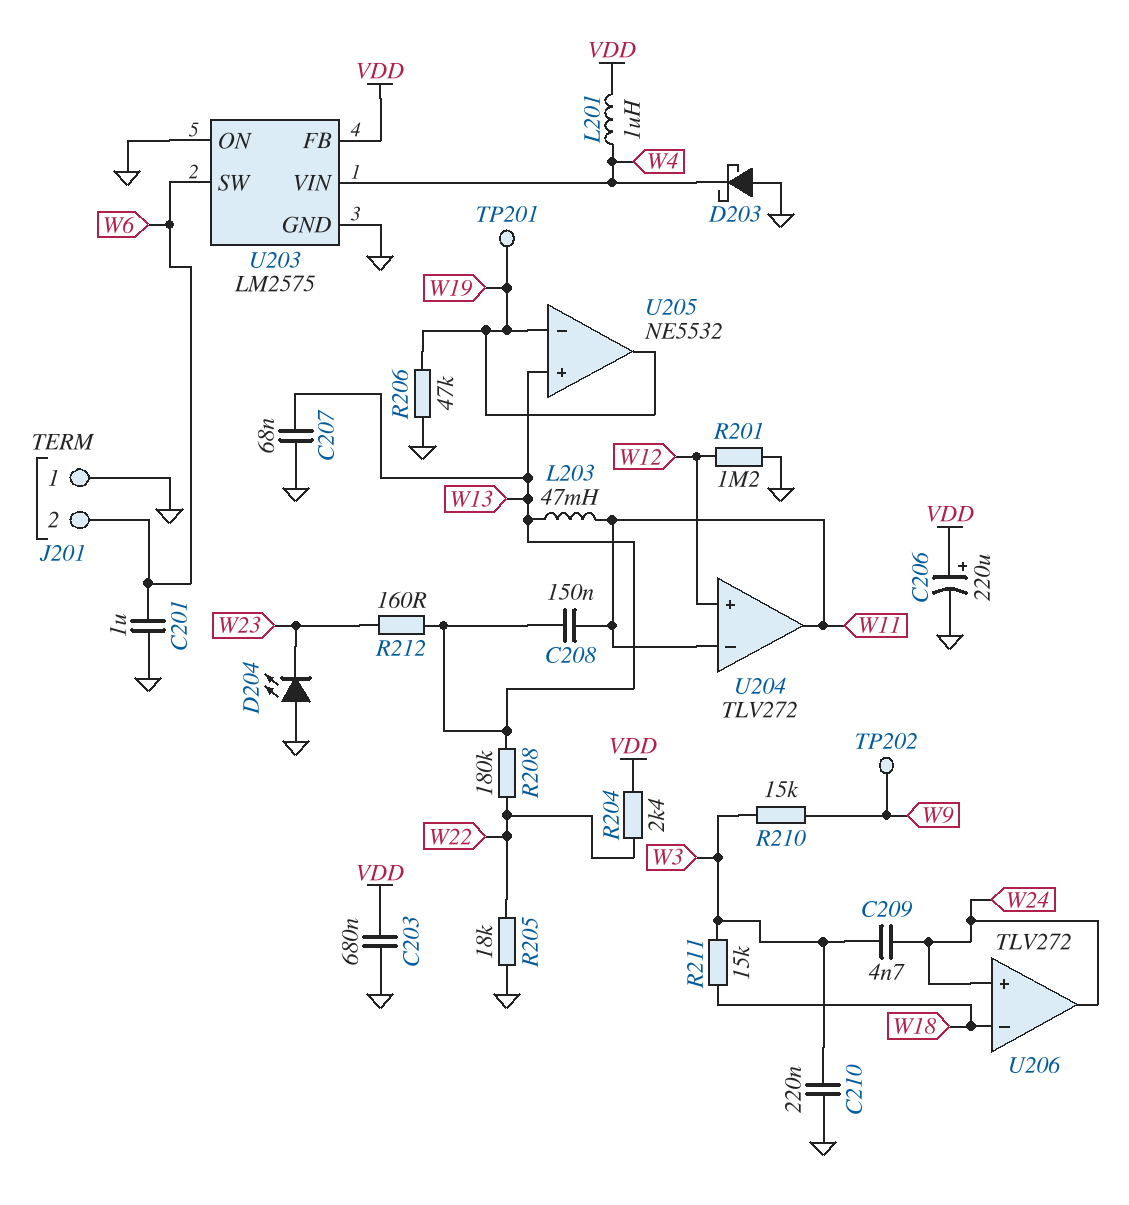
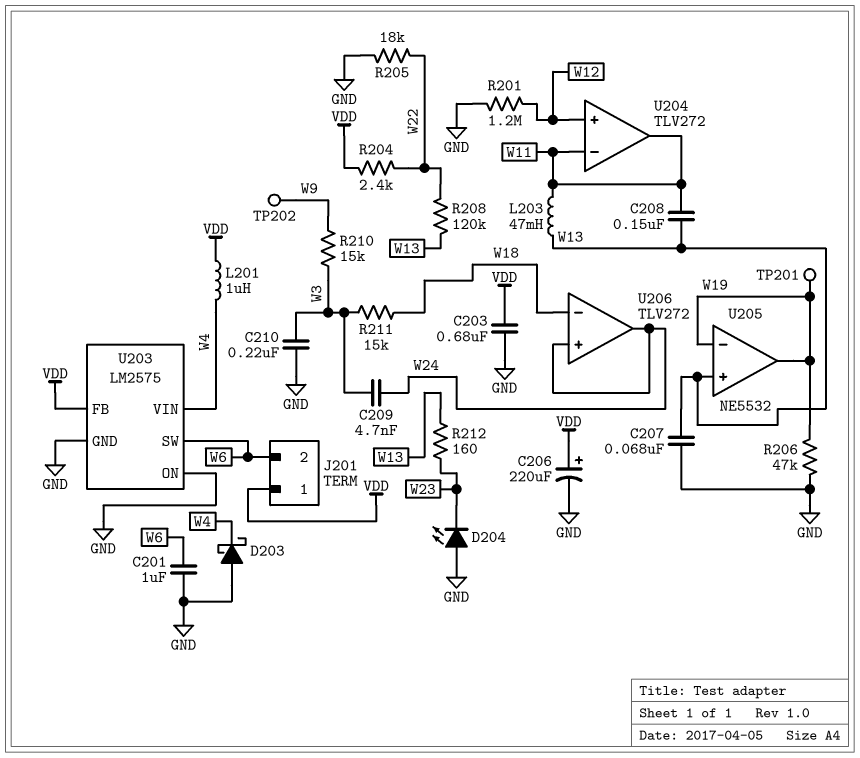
J201 pin 1: GND -> VDD
R208: 180k (W13, W22) -> 120k (W13, W22)

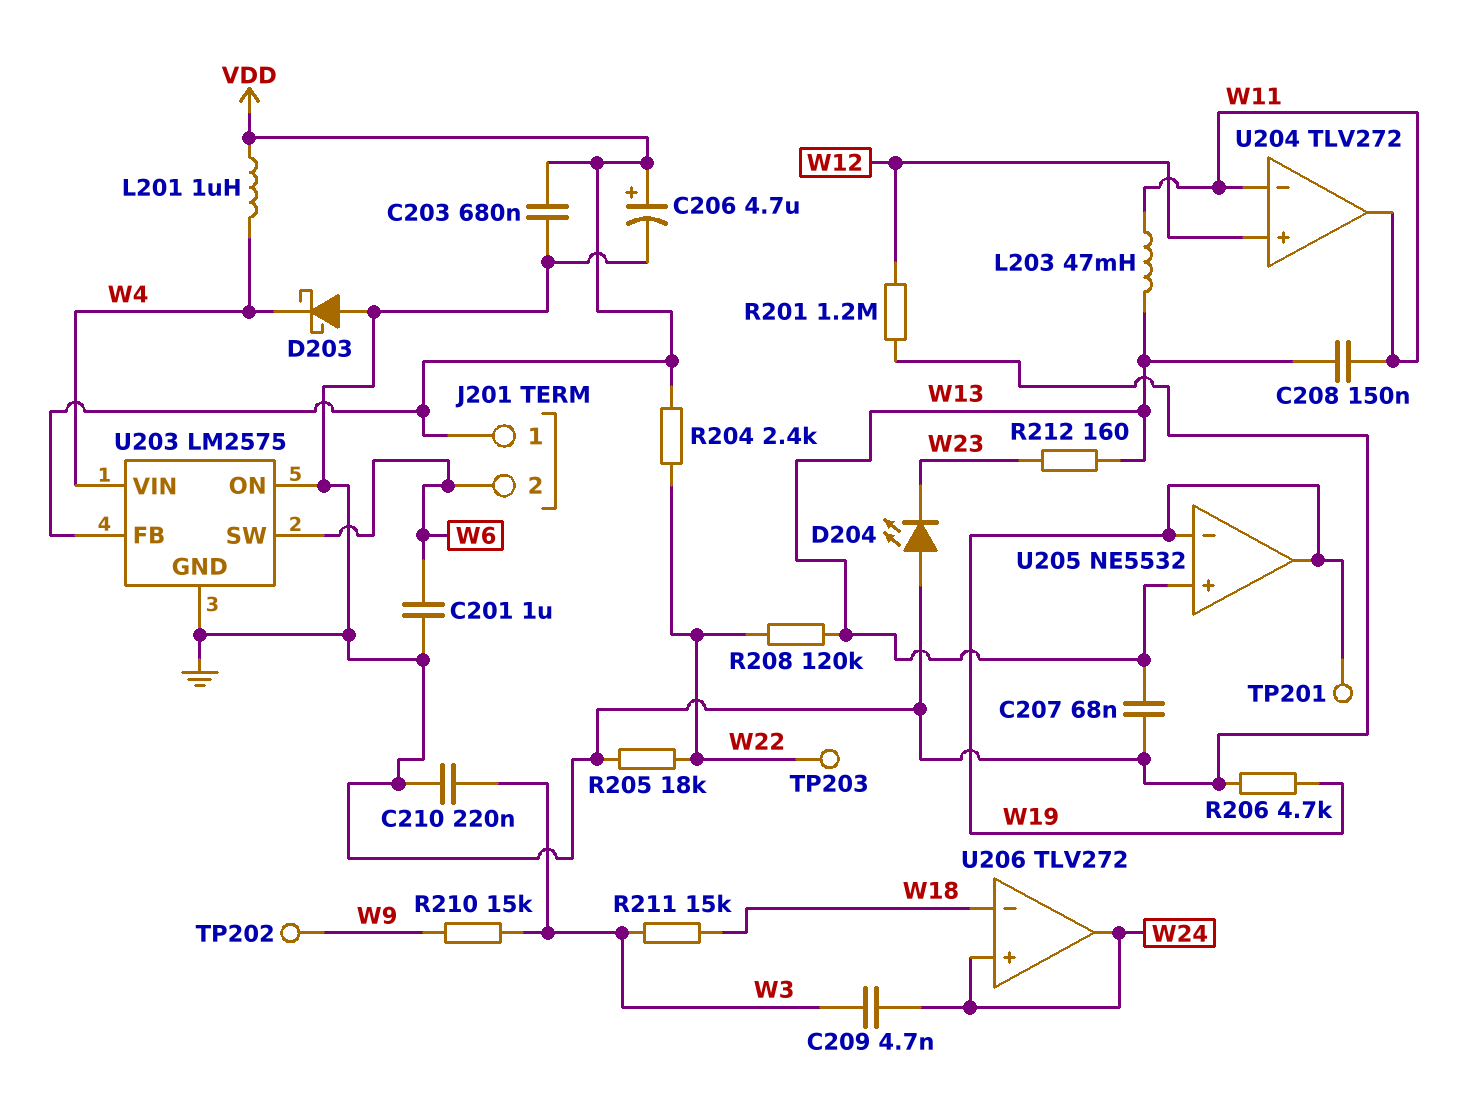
C206: 220uF (plus VDD, minus GND) -> 4.7uF (plus VDD, minus GND)
R206: 47k (GND, W19) -> 4.7k (GND, W19)
TP203: none -> test point (W22)

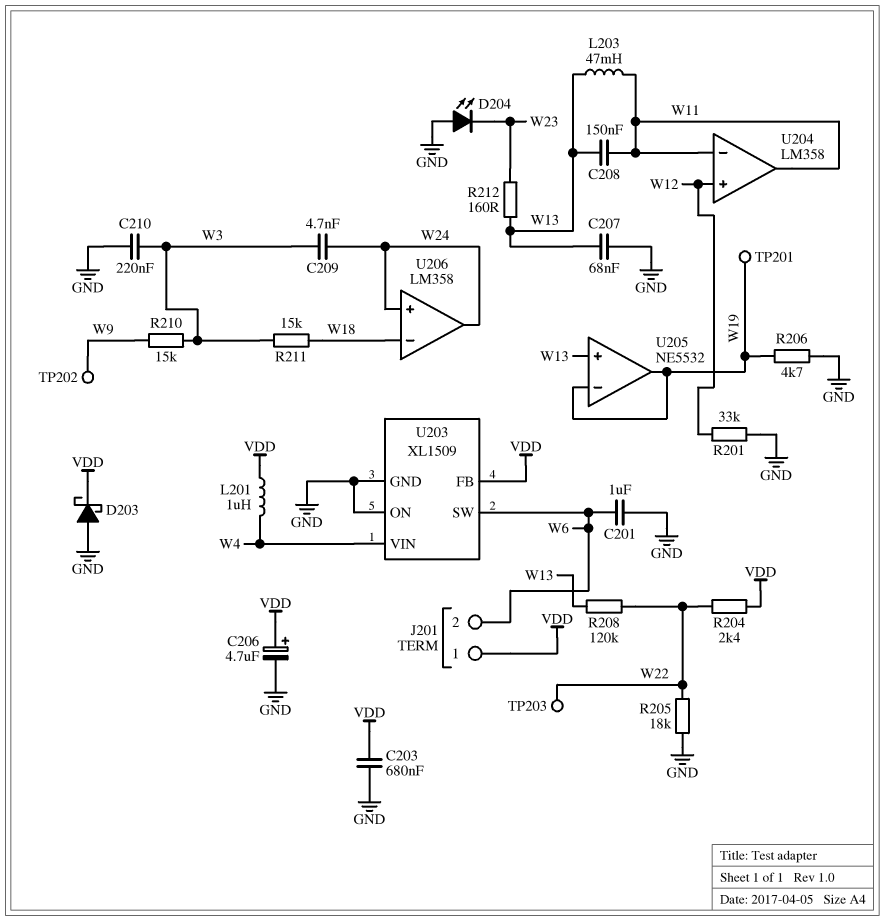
D203: schottky (A GND, K W4) -> schottky (A GND, K VDD)
R201: 1.2M (GND, W12) -> 33k (GND, W12)
U203: LM2575 -> XL1509
U204: TLV272 -> LM358
U206: TLV272 -> LM358

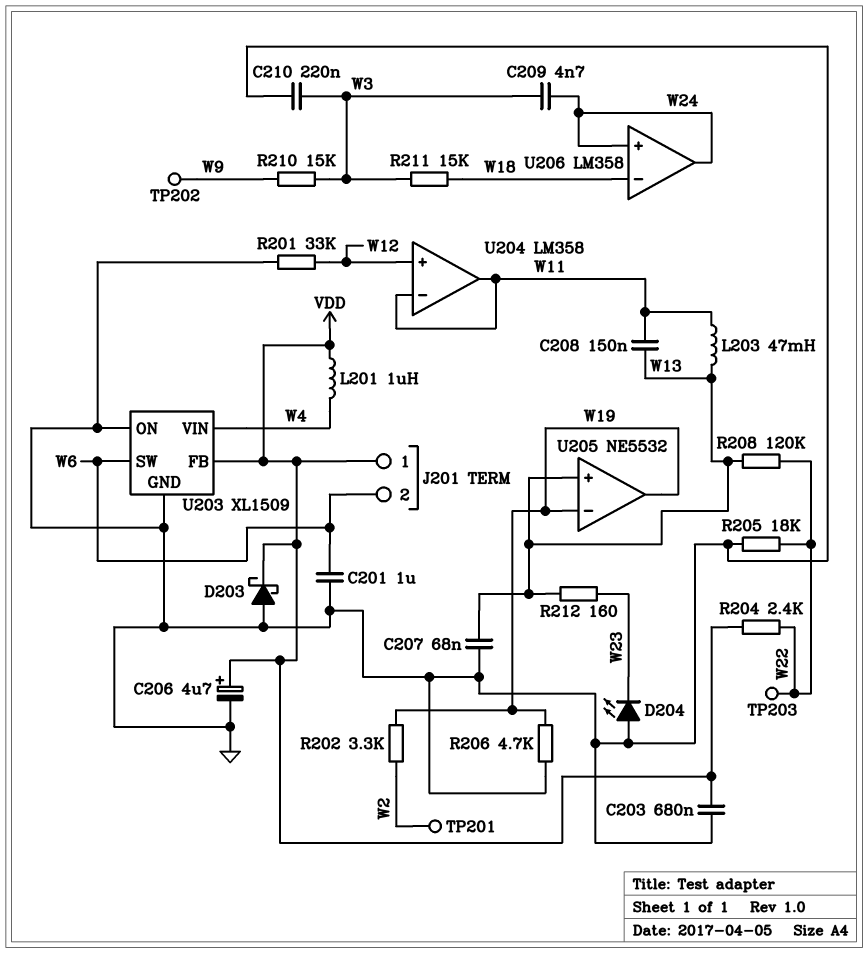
R202: none -> 3.3k (W2, W19)
TP201: test point (W19) -> test point (W2)

